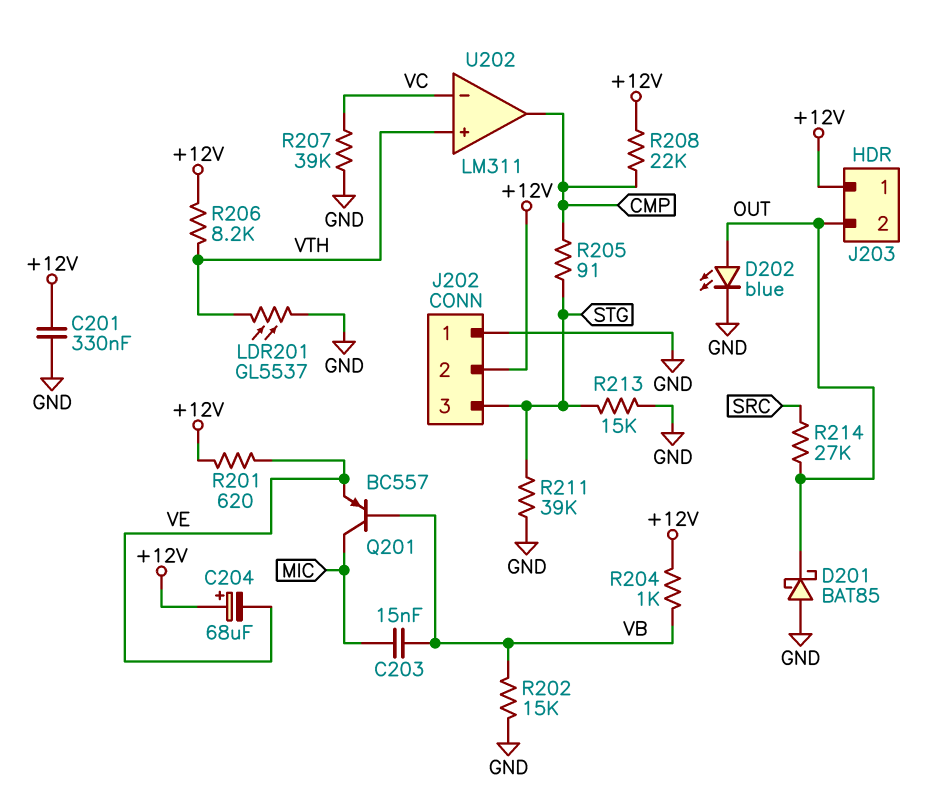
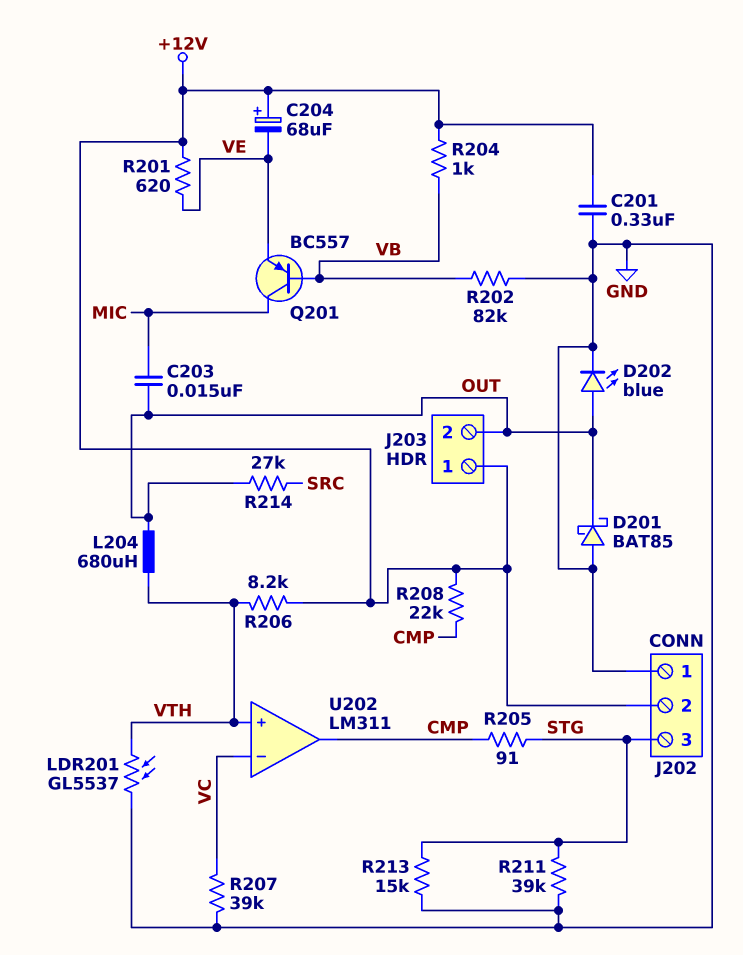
C203: 15nF (MIC, VB) -> 15nF (MIC, OUT)
L204: none -> 680uH (OUT, VTH)
R202: 15k (GND, VB) -> 82k (GND, VB)

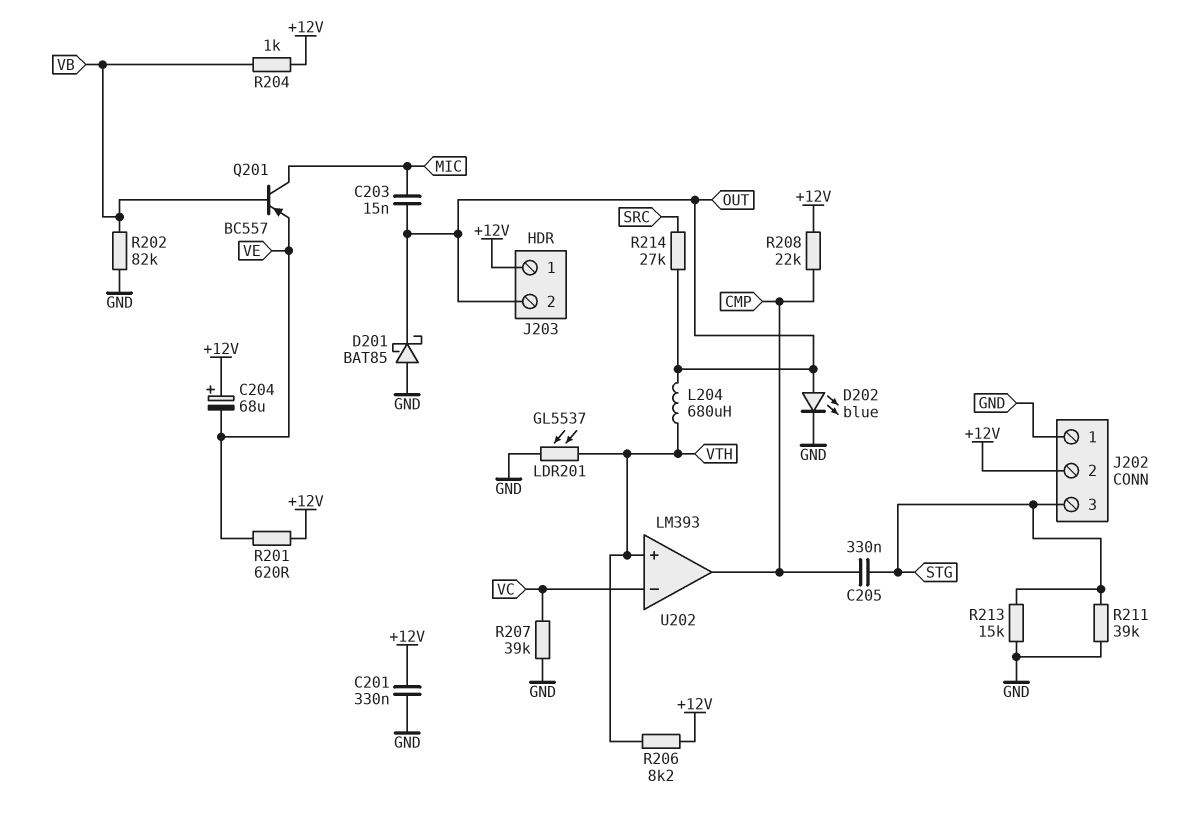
C205: none -> 330nF (CMP, STG)
R205: 91 (CMP, STG) -> none
U202: LM311 -> LM393

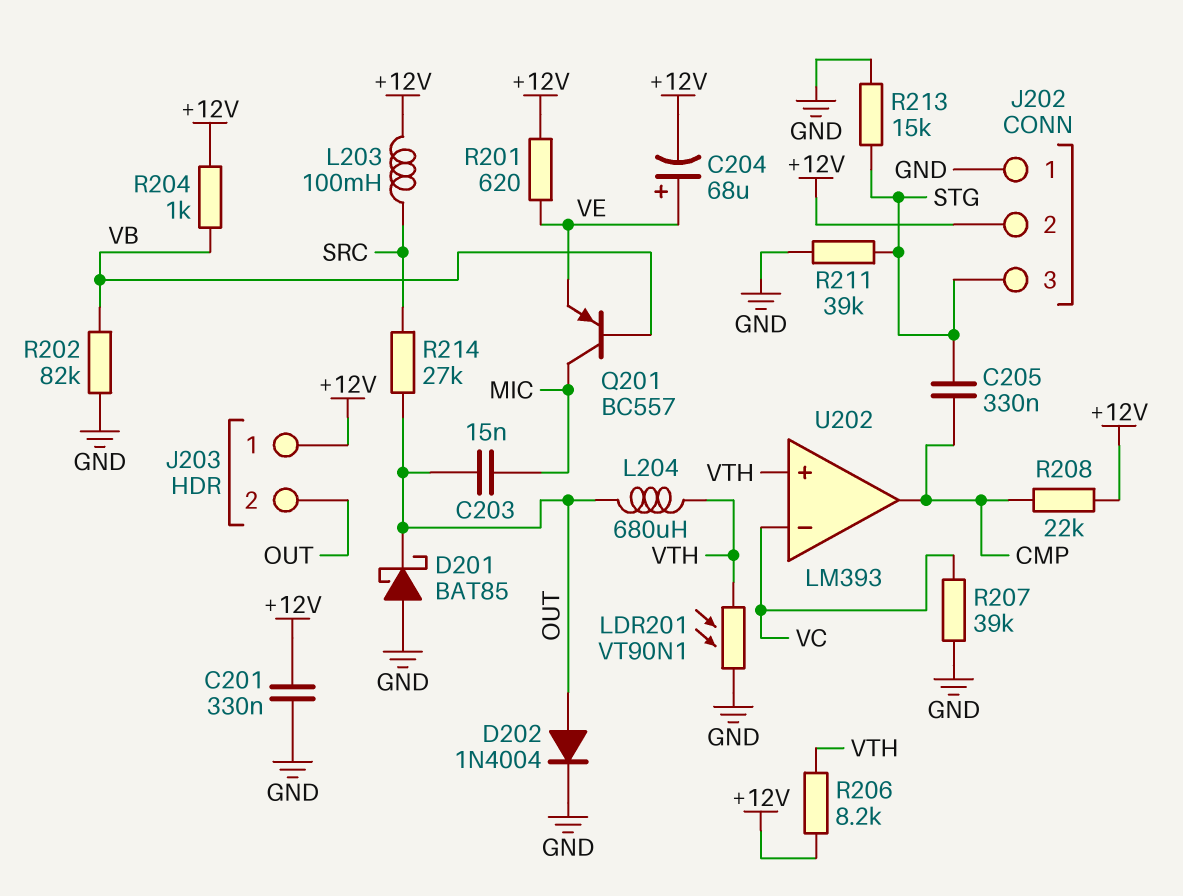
C204: 68uF (plus +12V, minus VE) -> 68uF (plus VE, minus +12V)
D202: LED blue (A OUT, K GND) -> diode 1N4004 (A OUT, K GND)
L203: none -> 100mH (+12V, SRC)
LDR201: GL5537 (GND, VTH) -> VT90N1 (GND, VTH)

